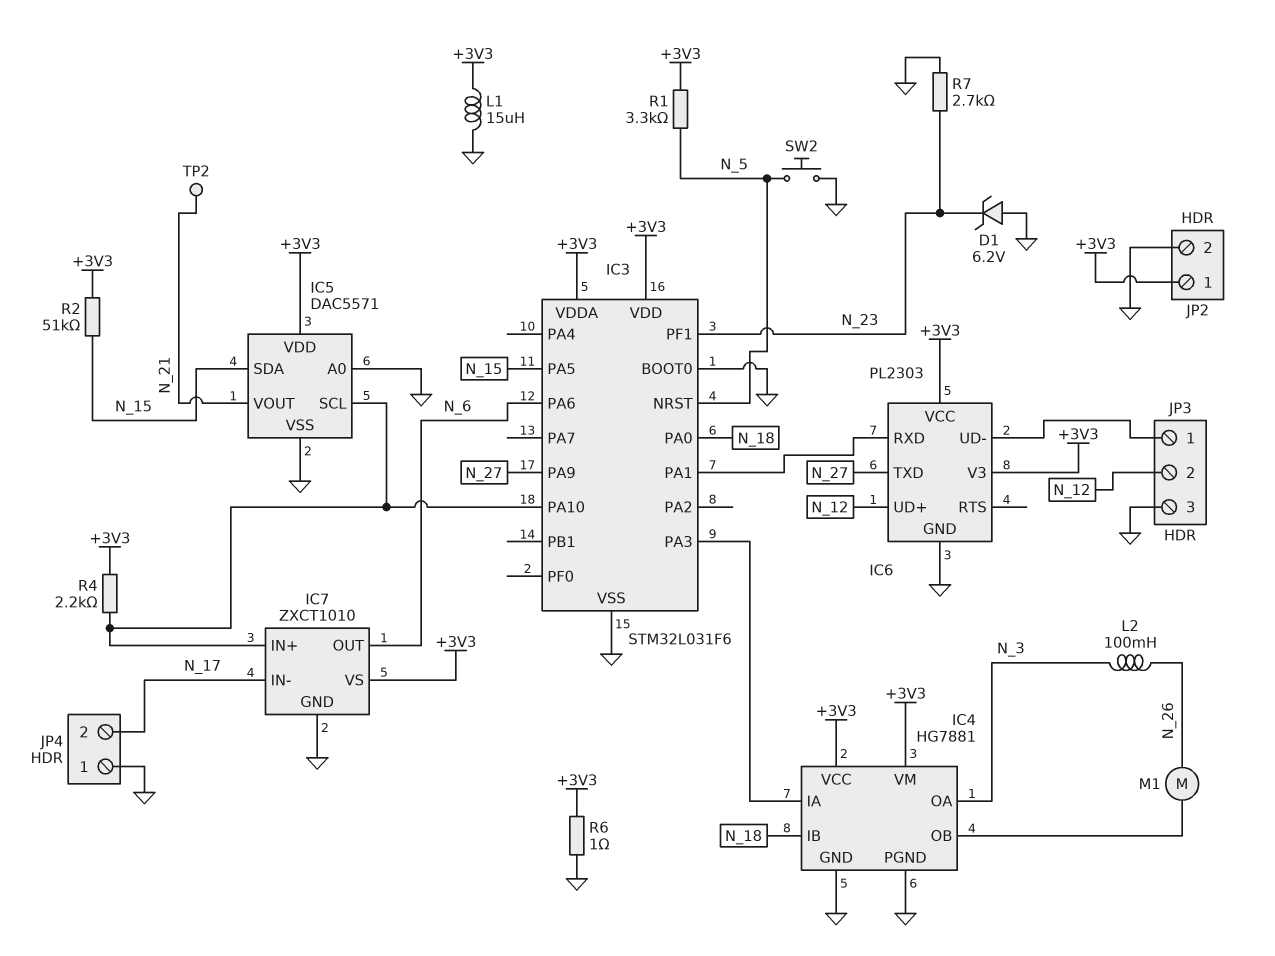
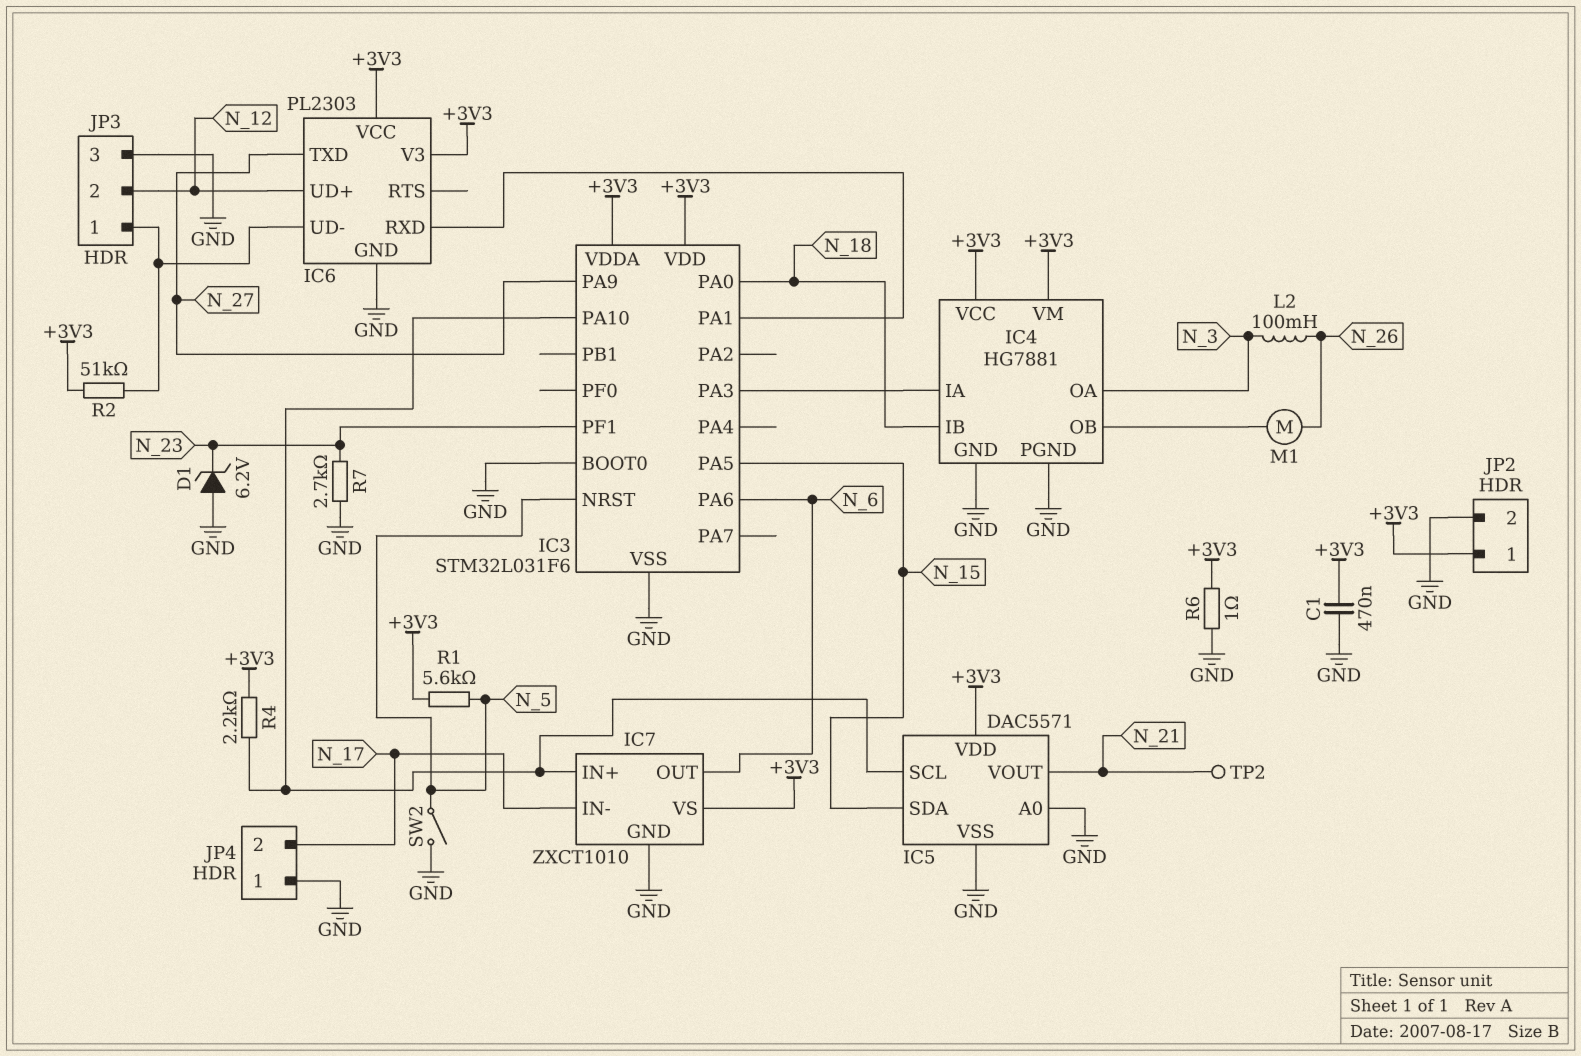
C1: none -> 470nF (+3V3, GND)
L1: 15uH (+3V3, GND) -> none
R1: 3.3k (+3V3, N_5) -> 5.6k (+3V3, N_5)
R2: 51k (+3V3, N_15) -> 51k (+3V3, IC6/UD-)
SW2: button (GND, N_5) -> switch (GND, N_5)

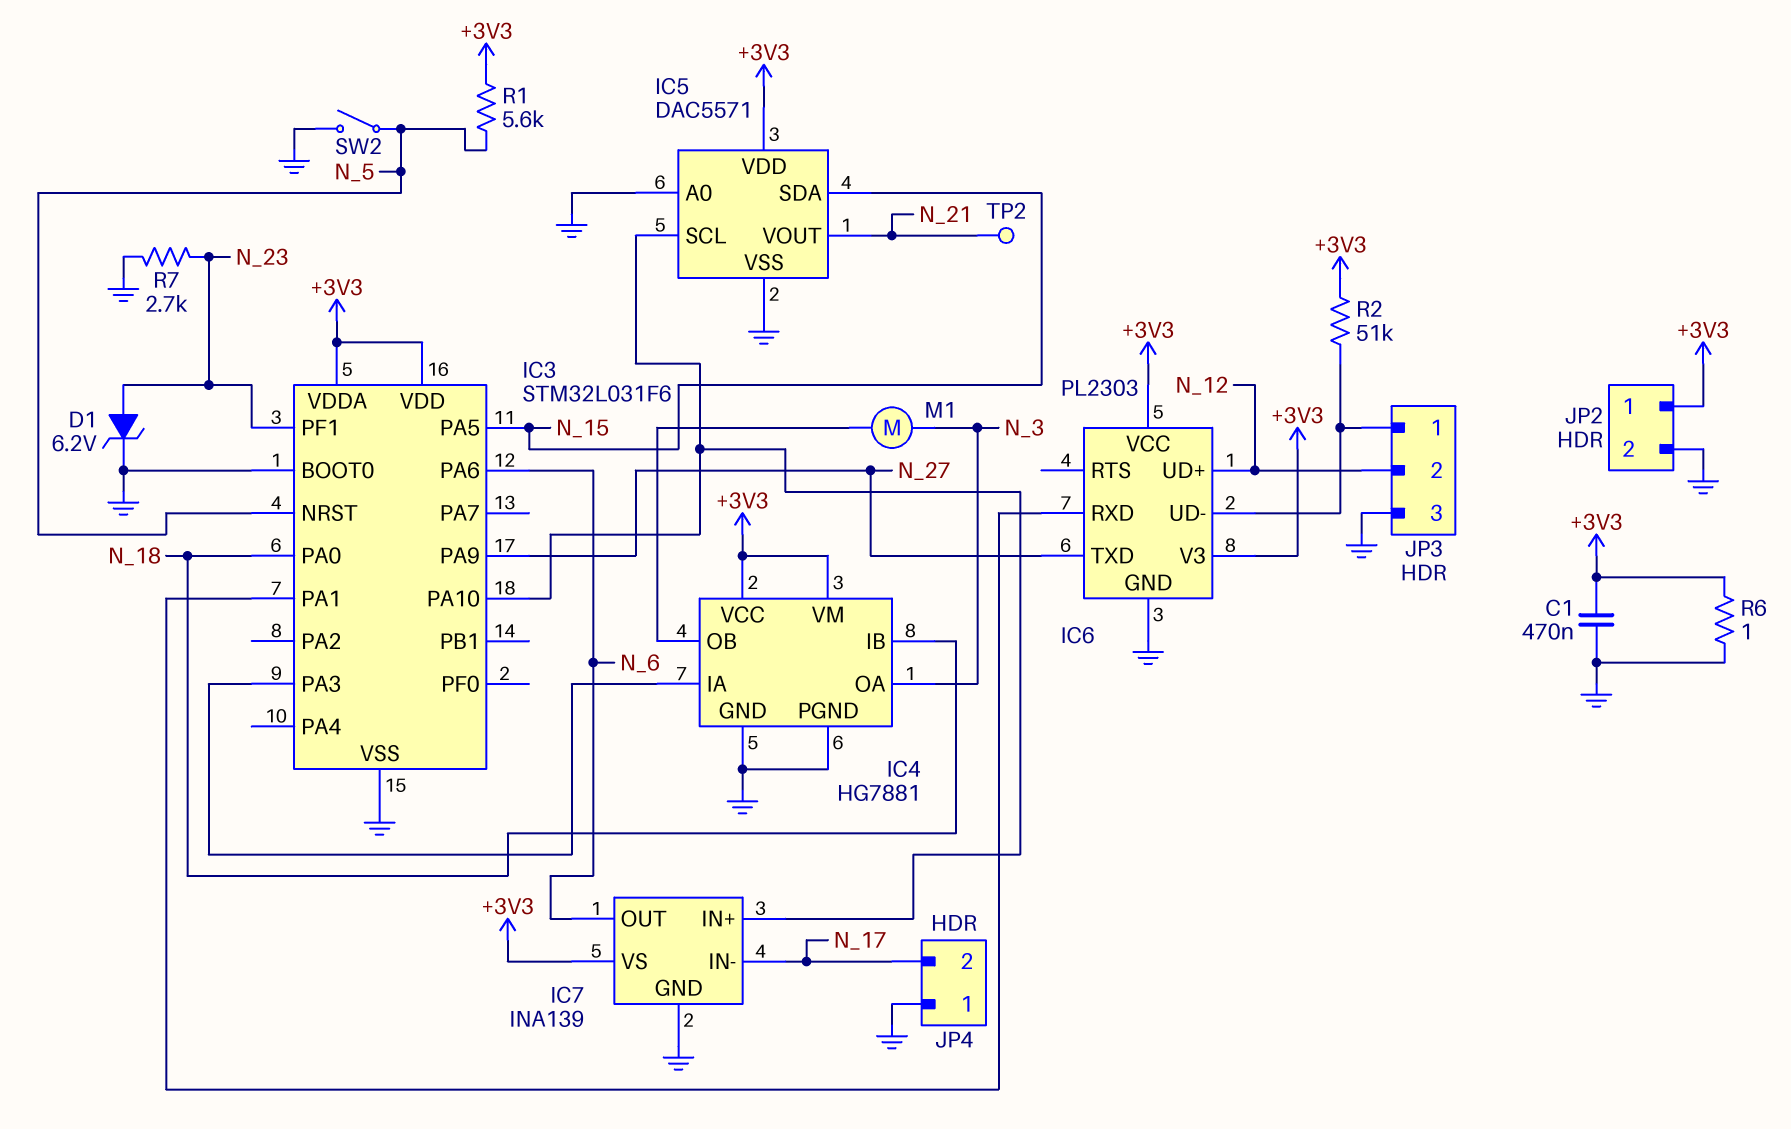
D1: zener 6.2V (A GND, K N_23) -> zener 6.2V (A N_23, K GND)
IC7: ZXCT1010 -> INA139
L2: 100mH (N_3, N_26) -> none
M1: motor (IC4/OB, N_26) -> motor (IC4/OB, N_3)
R4: 2.2k (+3V3, IC3/PA10) -> none

